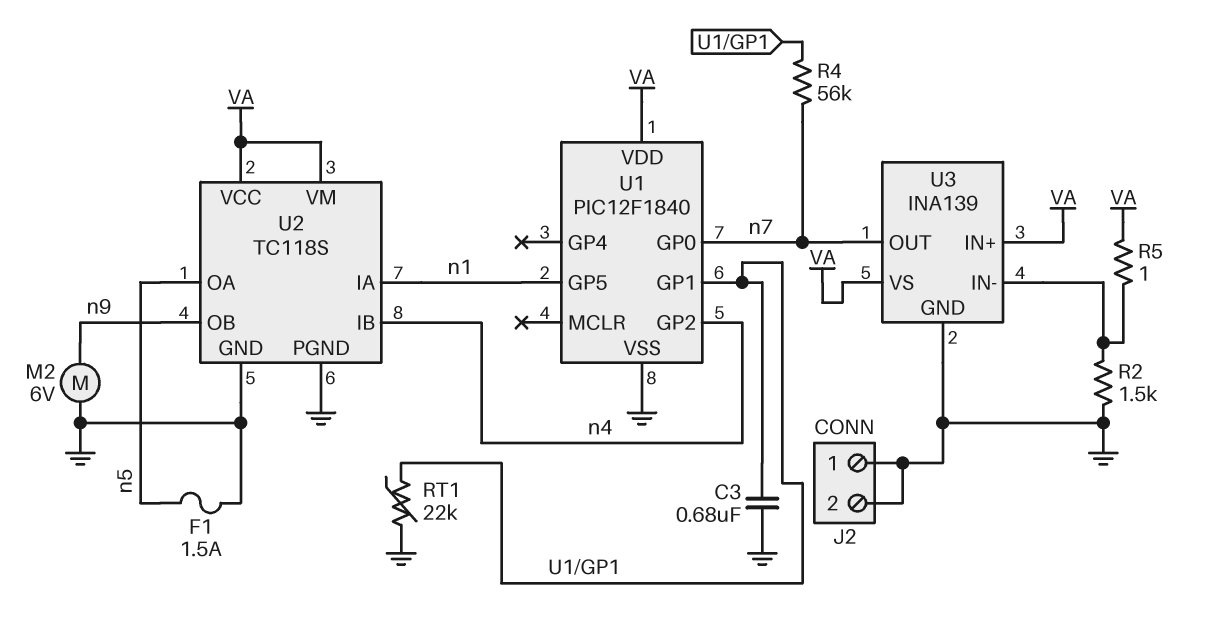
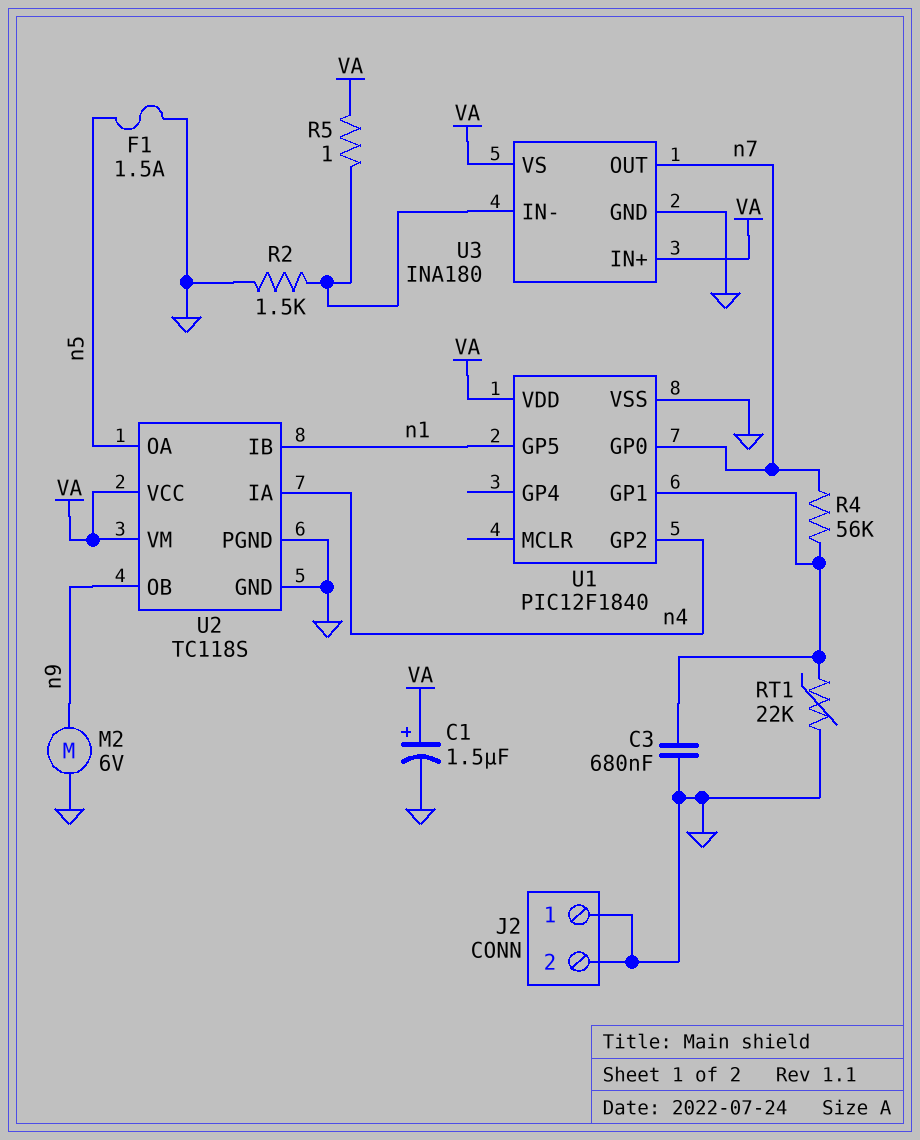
C1: none -> 1.5uF (plus VA, minus GND)
U2 pin IA: n1 -> n4
U2 pin IB: n4 -> n1
U3: INA139 -> INA180

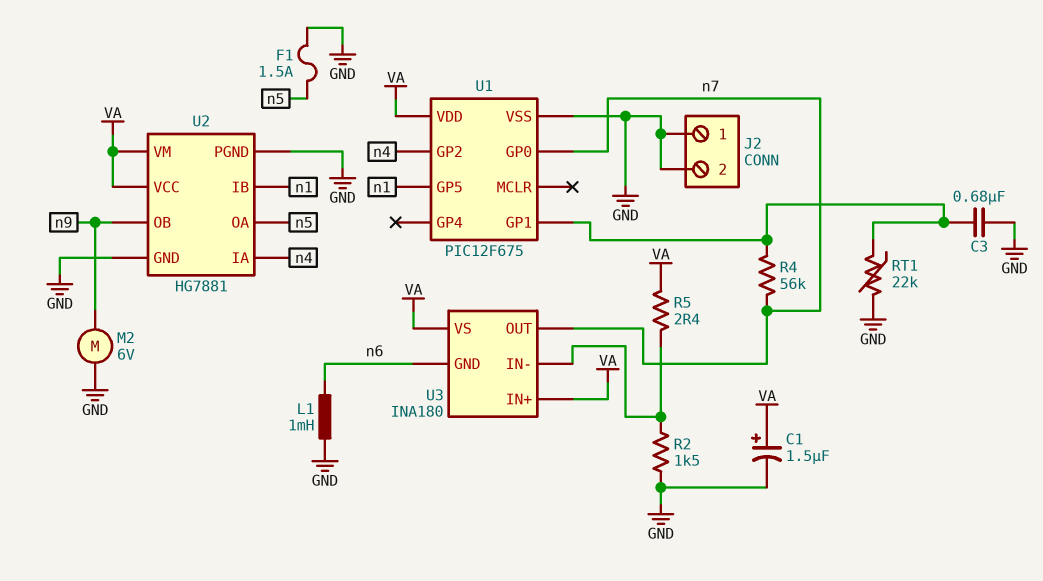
L1: none -> 1mH (GND, n6)
R5: 1 (U3/IN-, VA) -> 2.4 (U3/IN-, VA)
U1: PIC12F1840 -> PIC12F675
U2: TC118S -> HG7881
U3 pin GND: GND -> n6

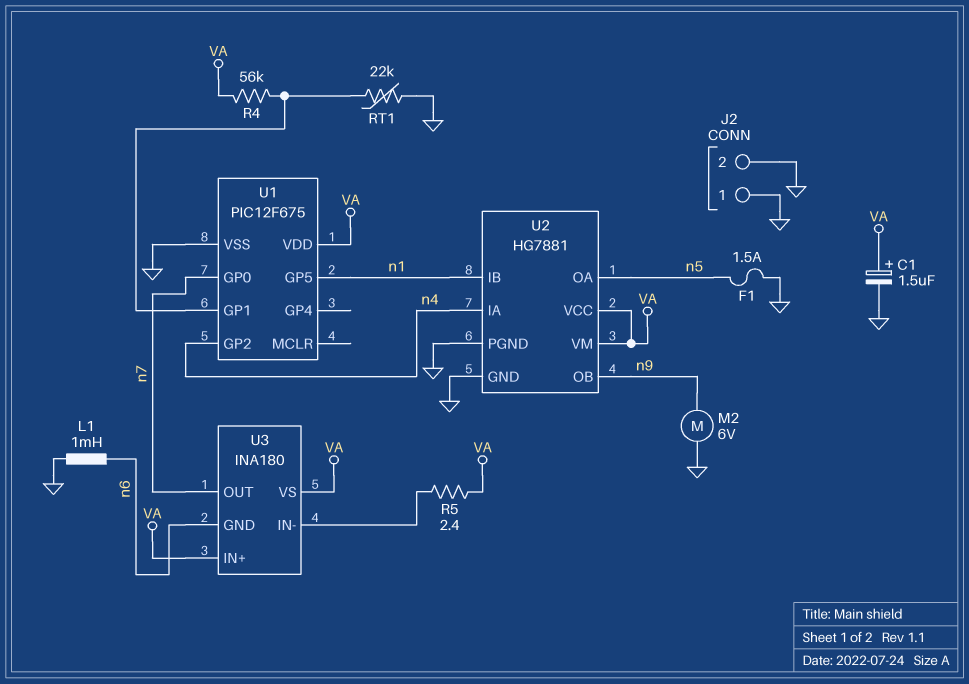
C3: 680nF (GND, U1/GP1) -> none
R2: 1.5k (GND, U3/IN-) -> none
R4: 56k (U1/GP1, n7) -> 56k (U1/GP1, VA)

